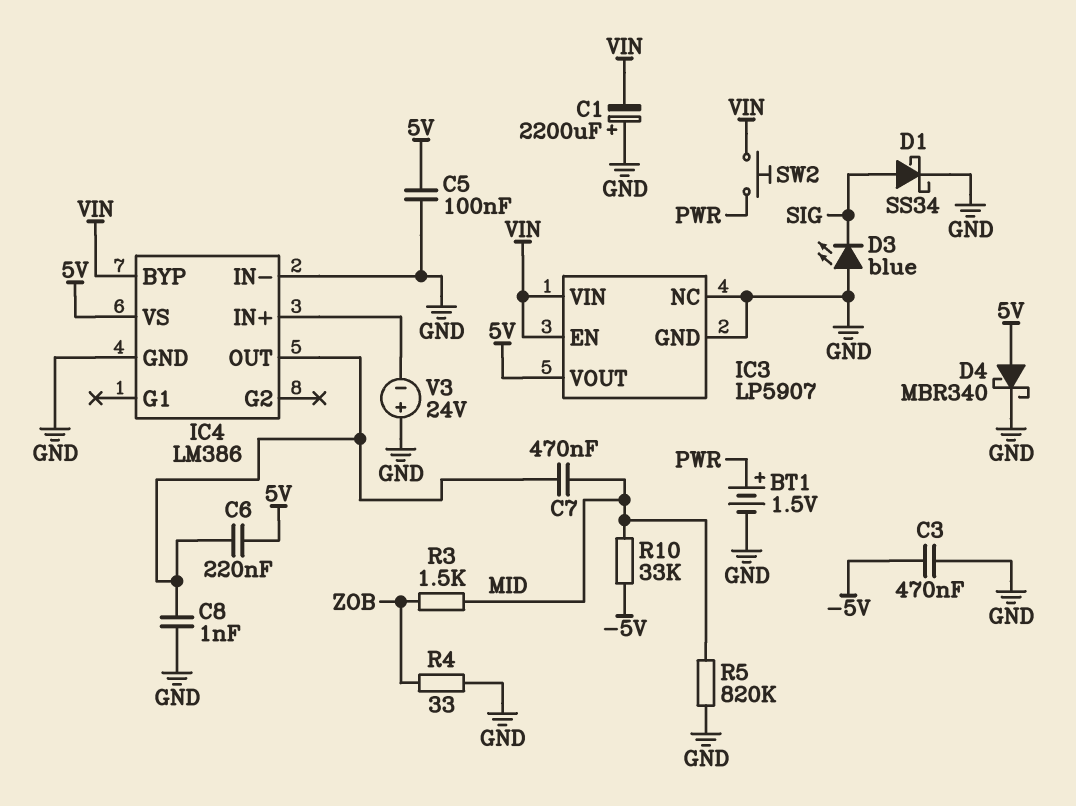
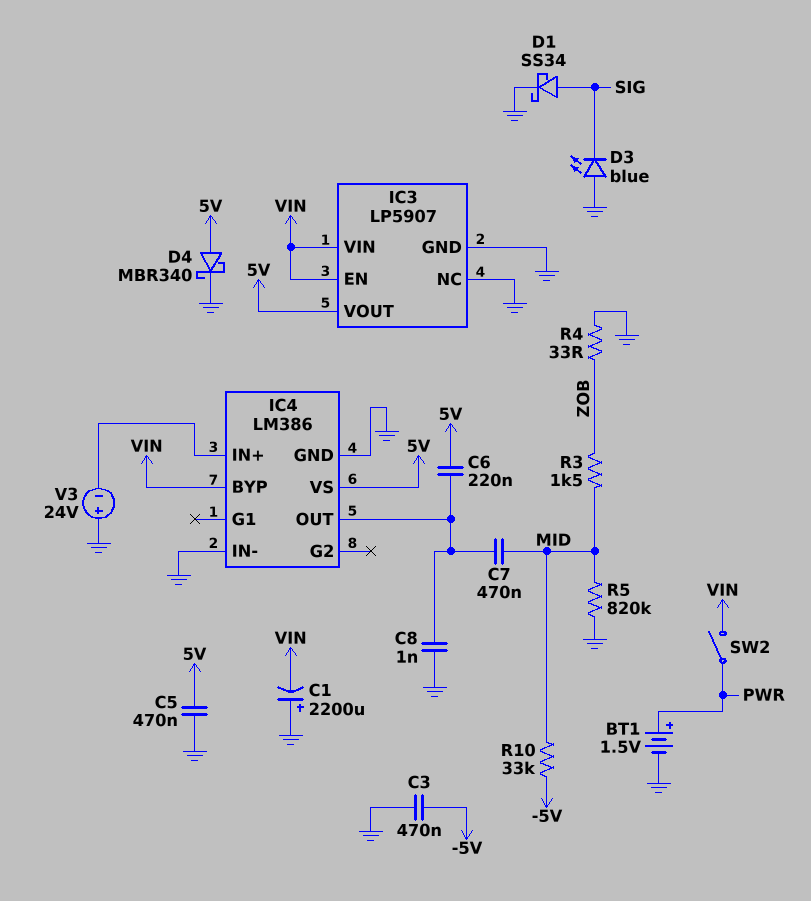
C5: 100nF (5V, GND) -> 470nF (5V, GND)
SW2: button (PWR, VIN) -> switch (PWR, VIN)

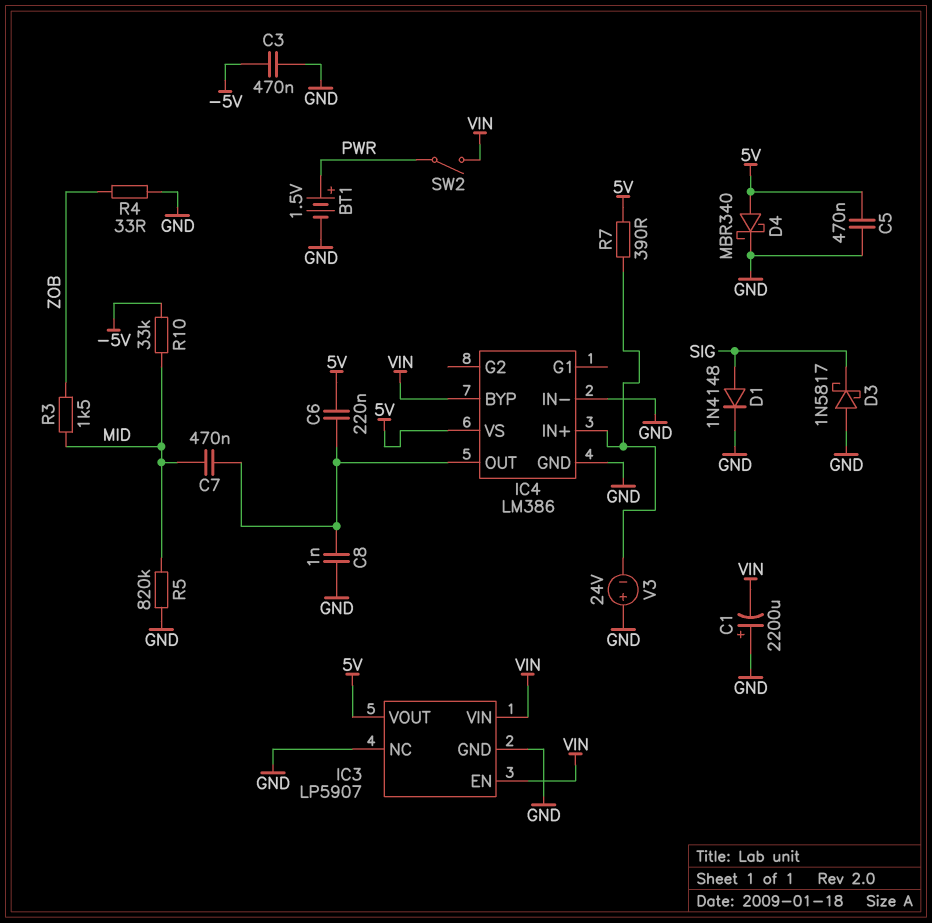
D1: schottky SS34 (A SIG, K GND) -> diode 1N4148 (A SIG, K GND)
D3: LED blue (A GND, K SIG) -> schottky 1N5817 (A GND, K SIG)
R7: none -> 390 (5V, IC4/IN+)

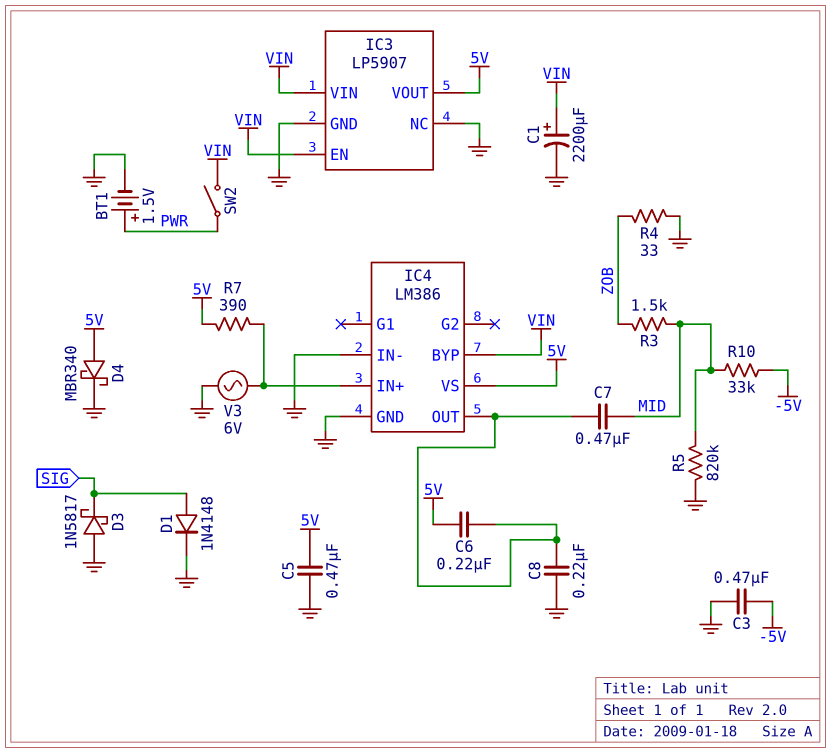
C1: 2200uF (plus GND, minus VIN) -> 2200uF (plus VIN, minus GND)
C8: 1nF (GND, IC4/OUT) -> 220nF (GND, IC4/OUT)
V3: 24V (plus GND, minus IC4/IN+) -> AC 6V (GND, IC4/IN+)

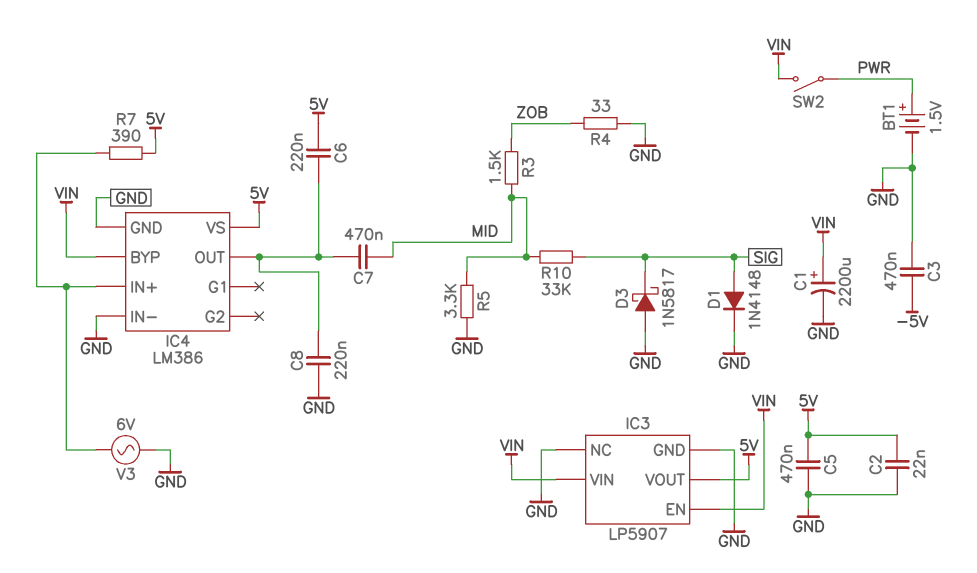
C2: none -> 22nF (5V, GND)
D4: schottky MBR340 (A 5V, K GND) -> none
R5: 820k (GND, MID) -> 3.3k (GND, MID)
R10: 33k (-5V, MID) -> 33k (MID, SIG)

